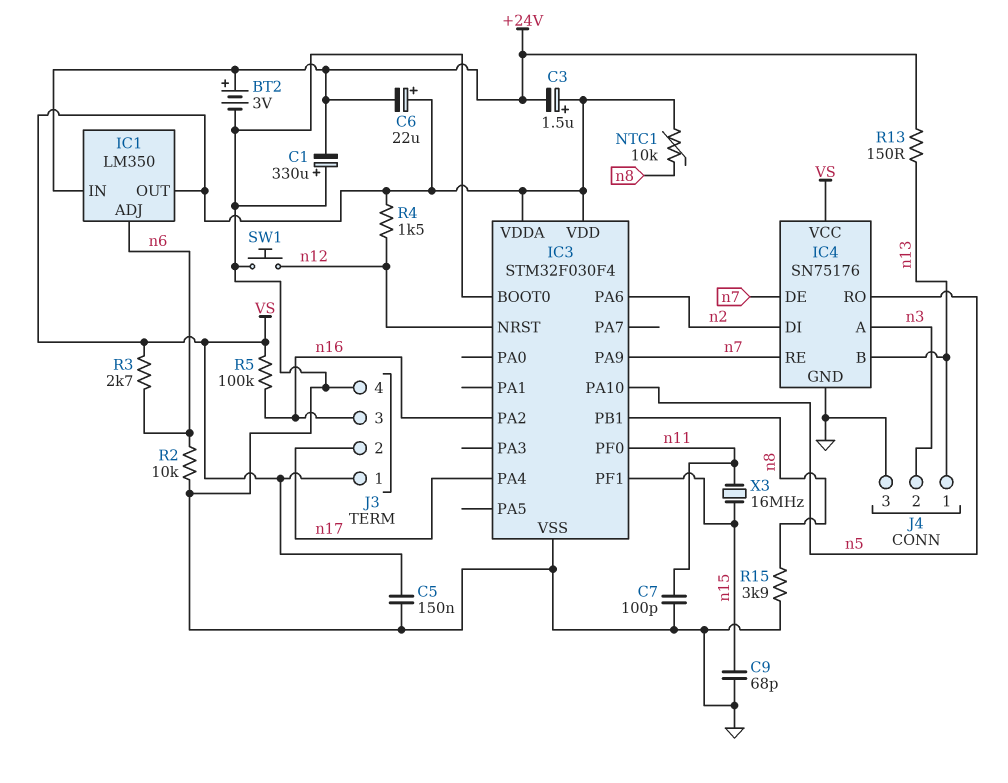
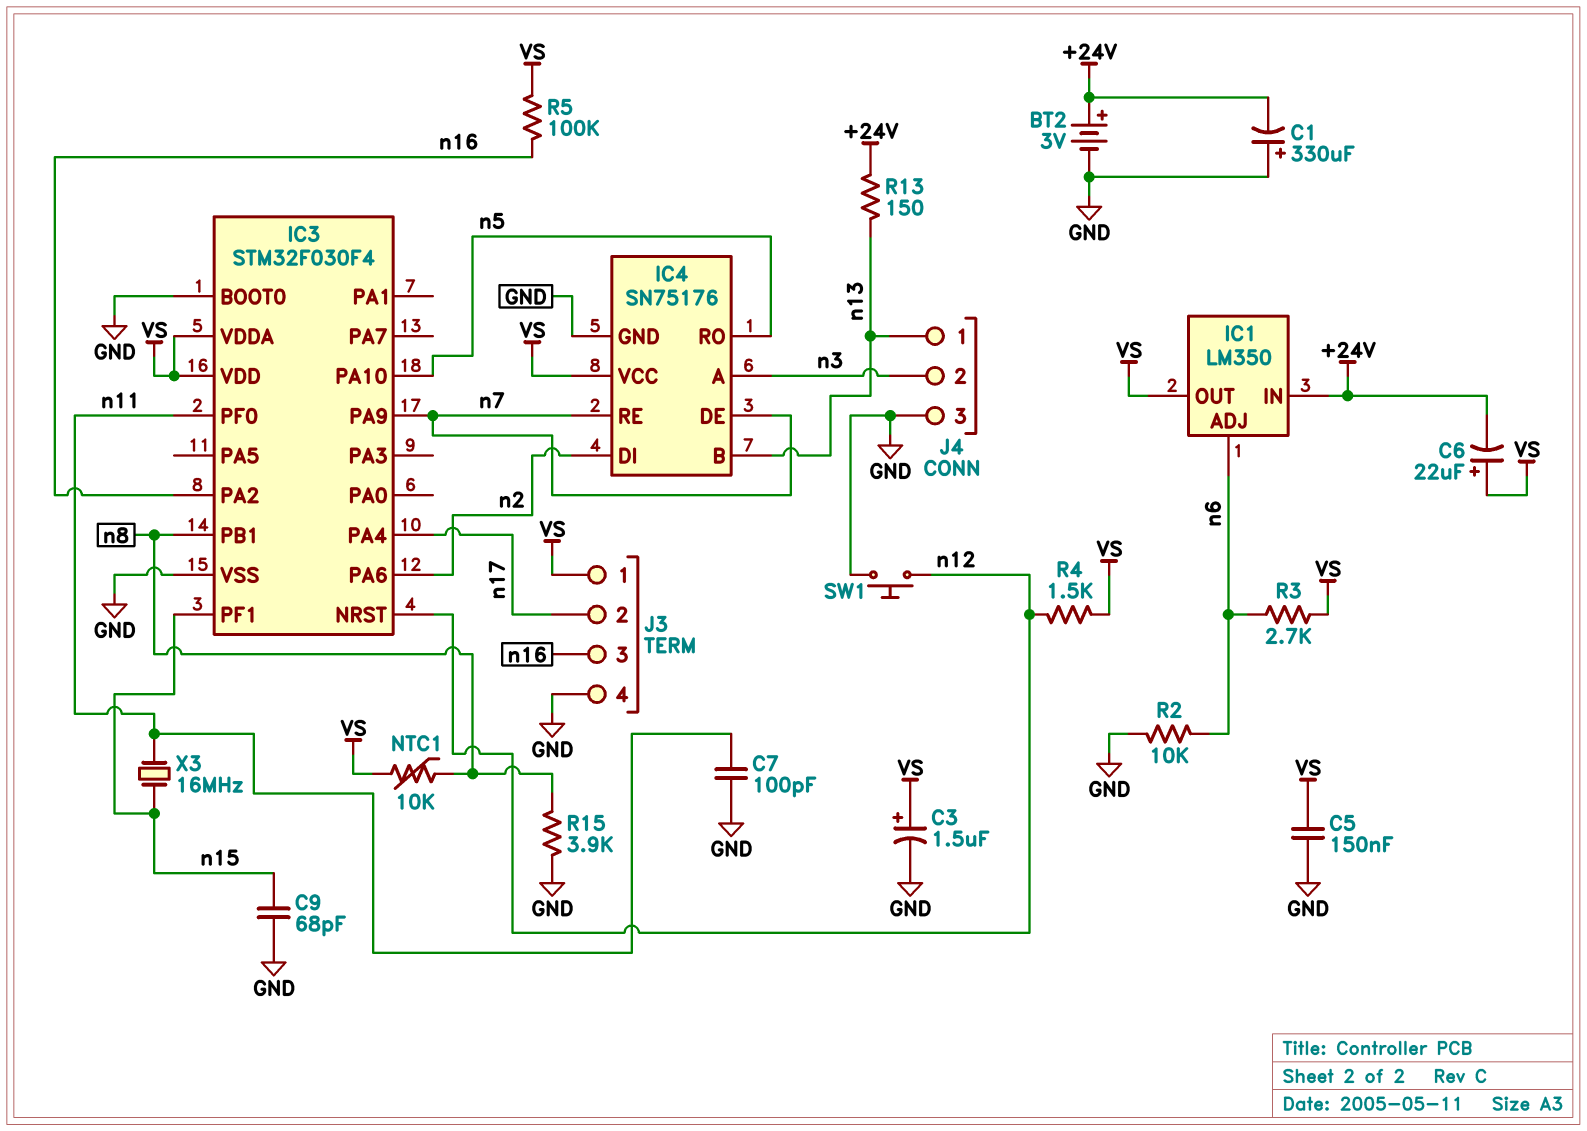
C3: 1.5uF (plus VS, minus +24V) -> 1.5uF (plus VS, minus GND)

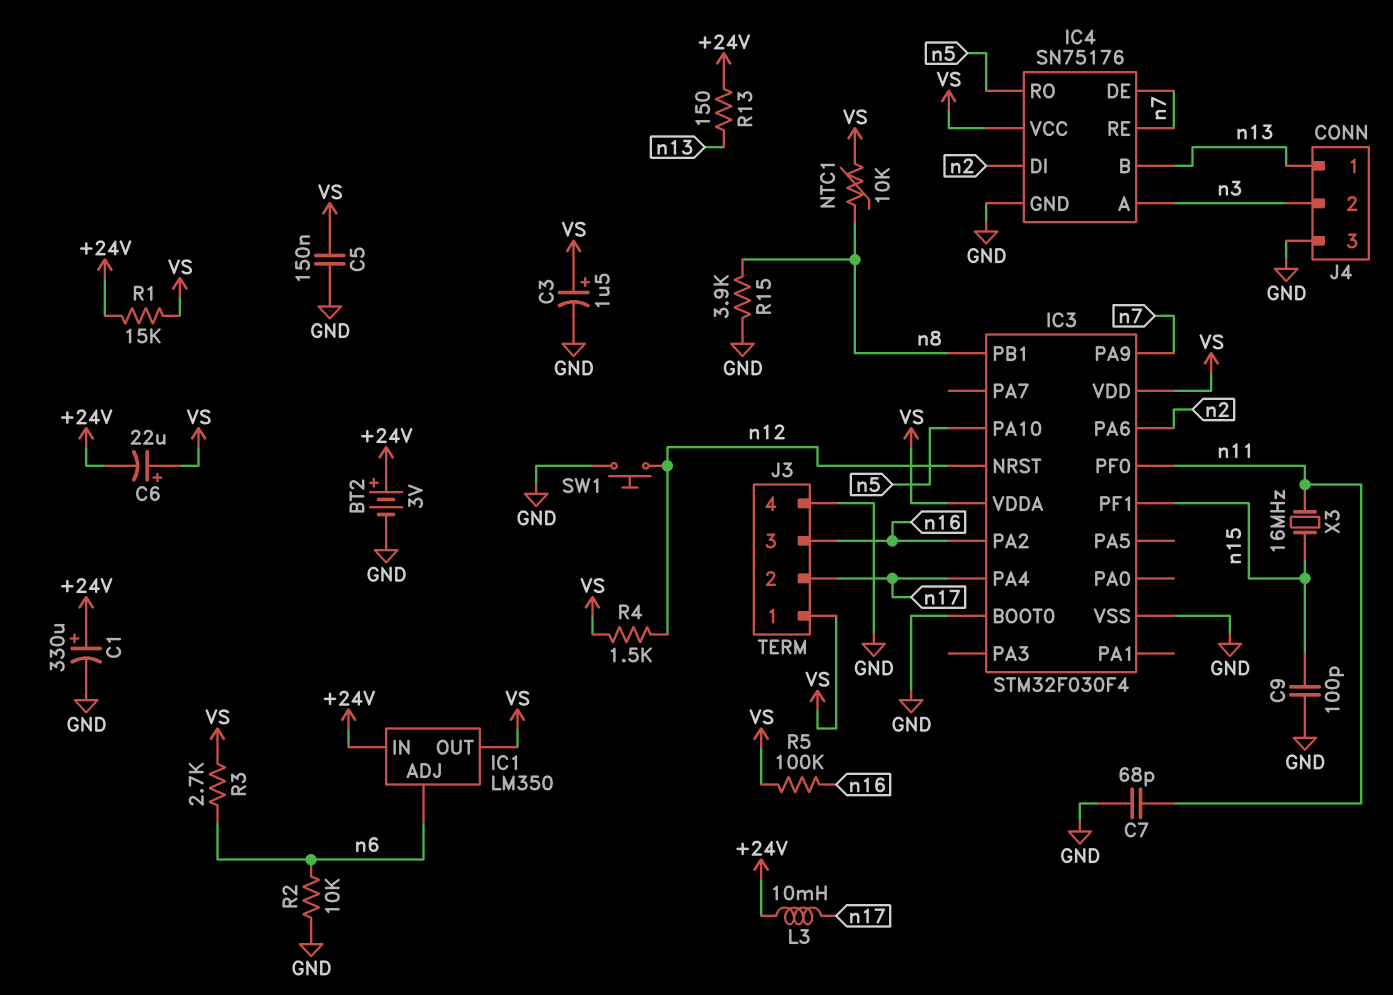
C1: 330uF (plus GND, minus +24V) -> 330uF (plus +24V, minus GND)
C7: 100pF (GND, n11) -> 68pF (GND, n11)
C9: 68pF (GND, n15) -> 100pF (GND, n15)
L3: none -> 10mH (+24V, n17)
R1: none -> 15k (+24V, VS)

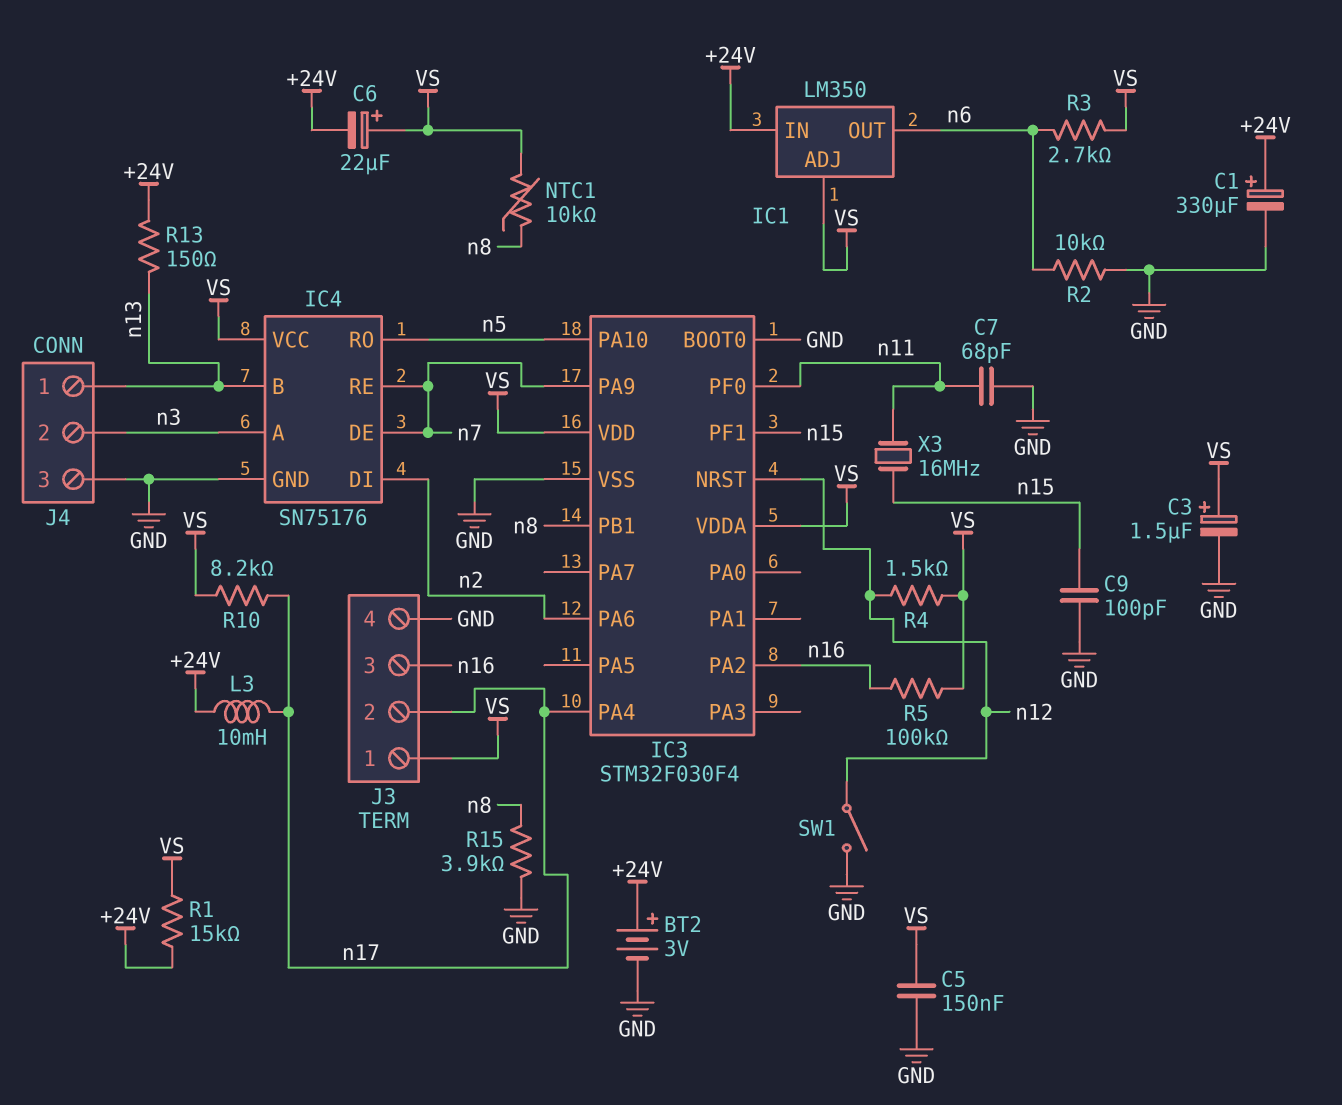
IC1 pin ADJ: n6 -> VS
IC1 pin OUT: VS -> n6
R10: none -> 8.2k (VS, n17)
SW1: button (GND, n12) -> switch (GND, n12)

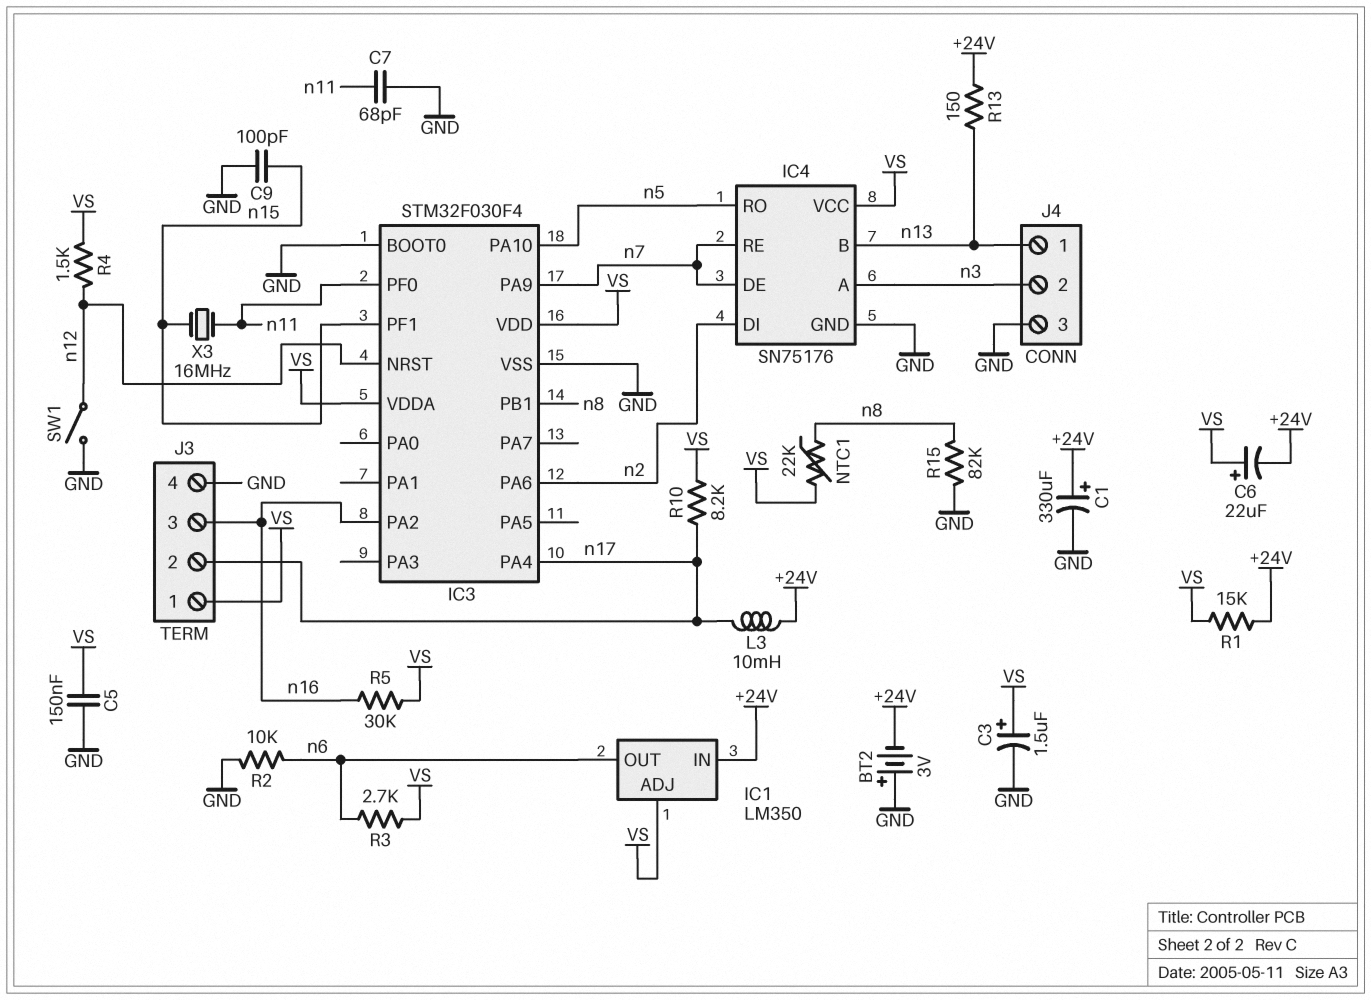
BT2: 3V (plus +24V, minus GND) -> 3V (plus GND, minus +24V)
NTC1: 10k (VS, n8) -> 22k (VS, n8)
R5: 100k (VS, n16) -> 30k (VS, n16)
R15: 3.9k (GND, n8) -> 82k (GND, n8)

